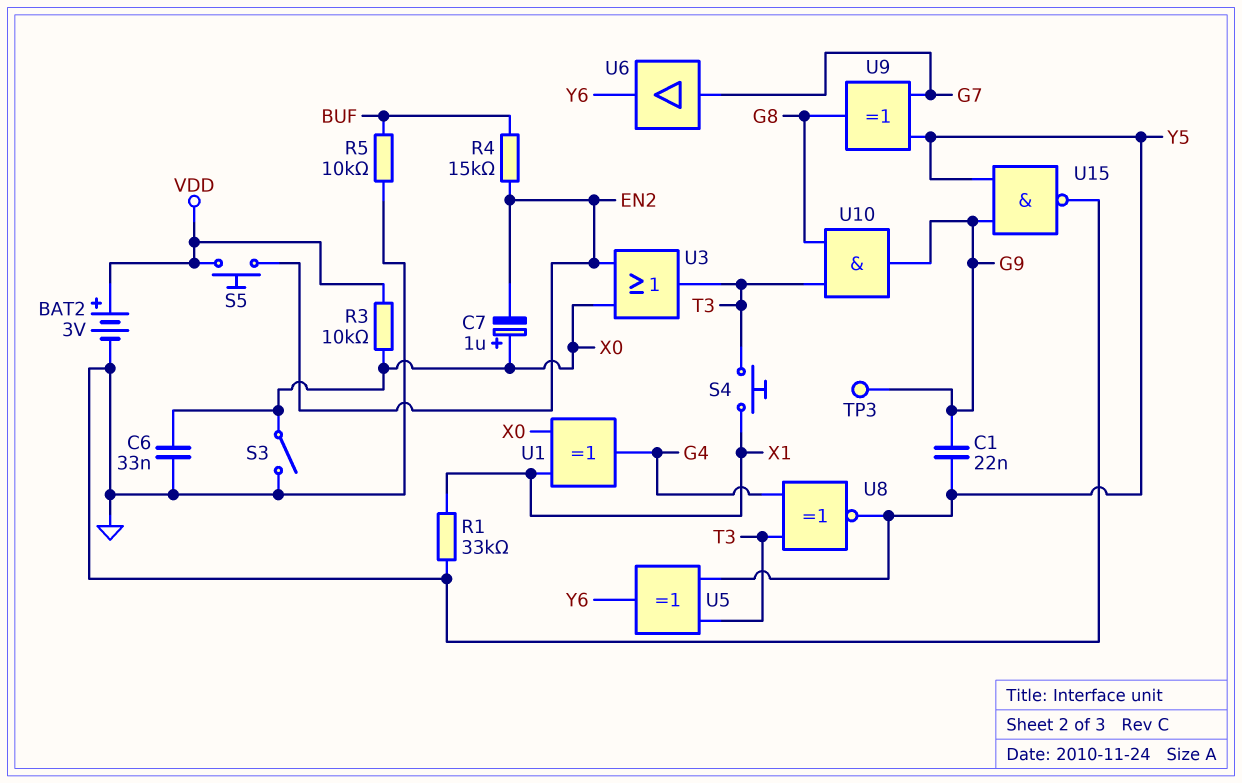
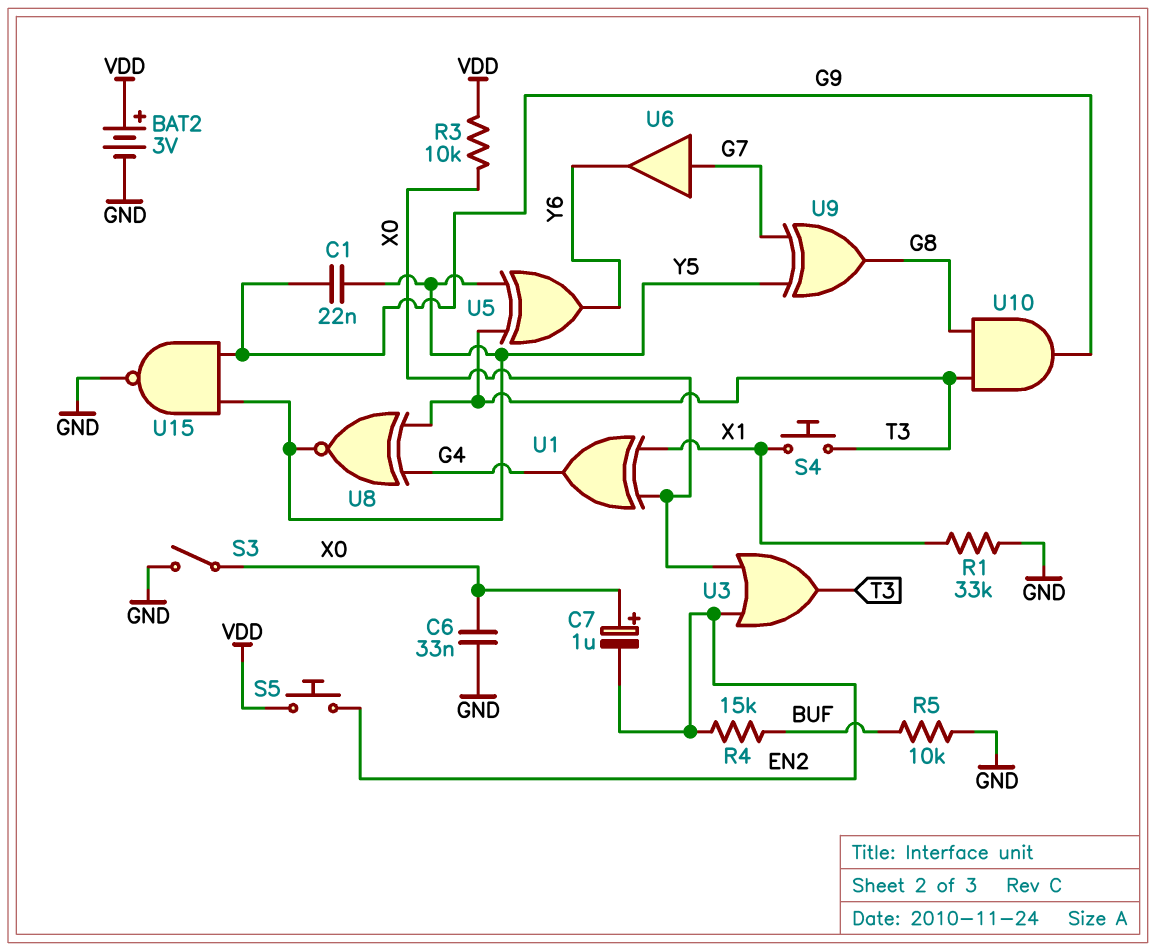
TP3: test point (G9) -> none

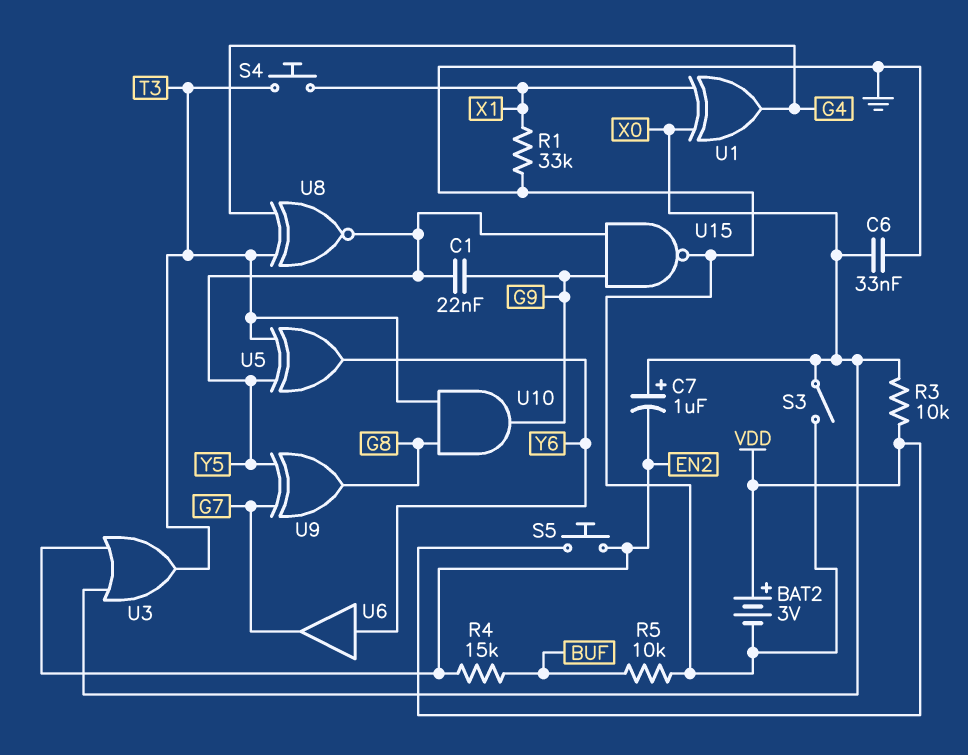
U6: buffer (in G7, out Y6) -> buffer (in Y6, out G7)

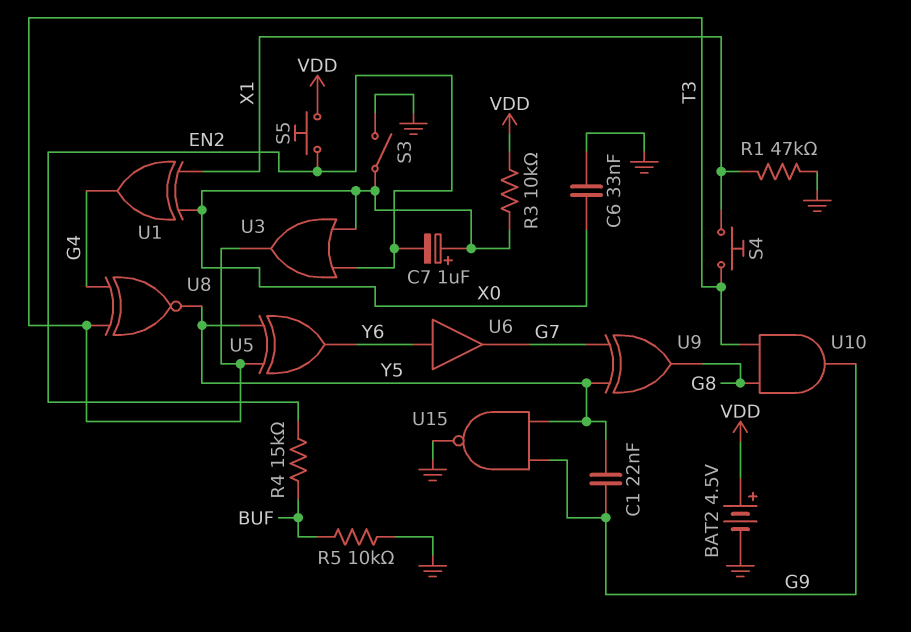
BAT2: 3V (plus VDD, minus GND) -> 4.5V (plus VDD, minus GND)
R1: 33k (GND, X1) -> 47k (GND, X1)

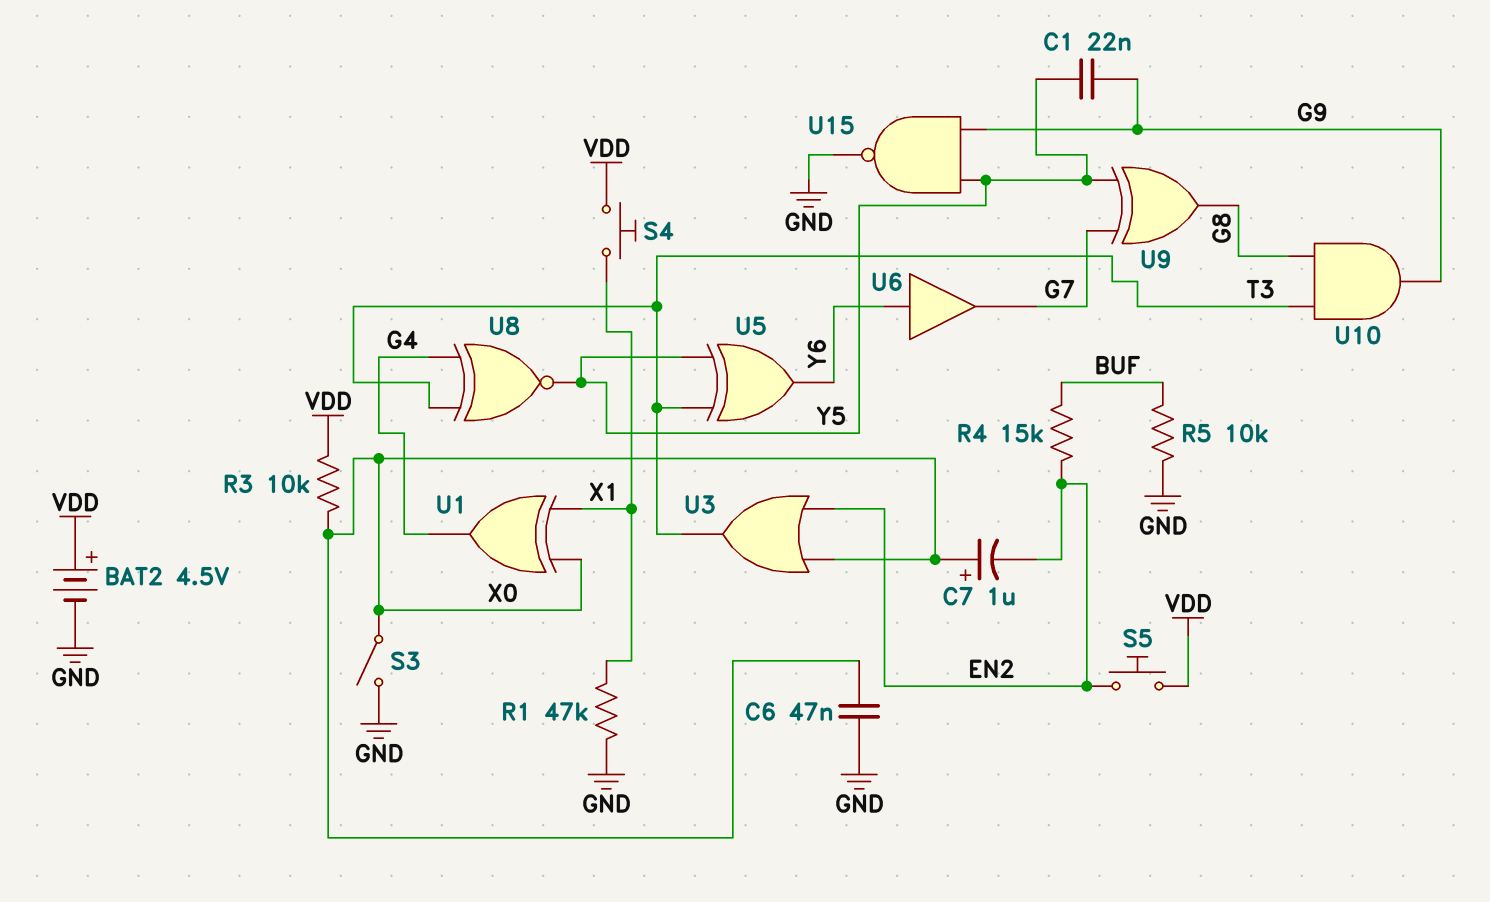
C6: 33nF (GND, X0) -> 47nF (GND, X0)
S4: button (T3, X1) -> button (VDD, X1)

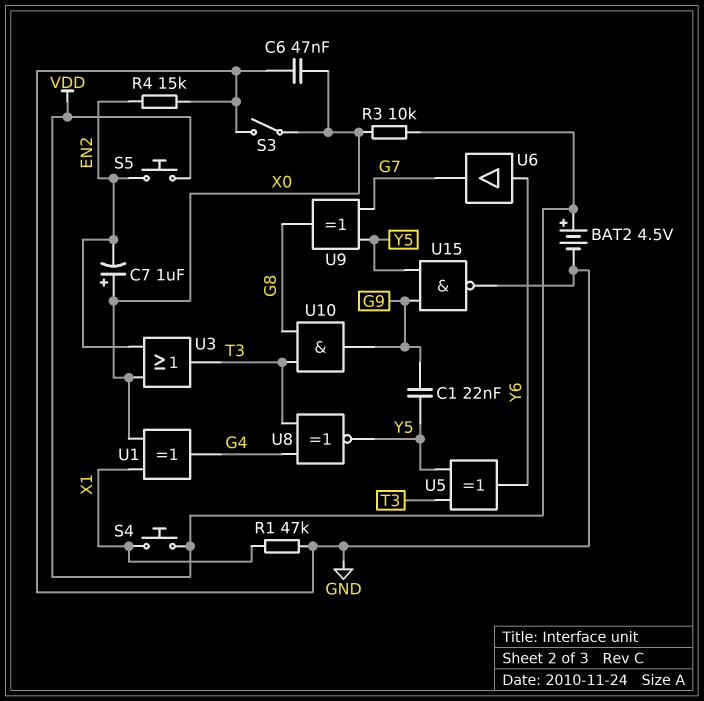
R4: 15k (BUF, EN2) -> 15k (EN2, GND)
R5: 10k (BUF, GND) -> none

